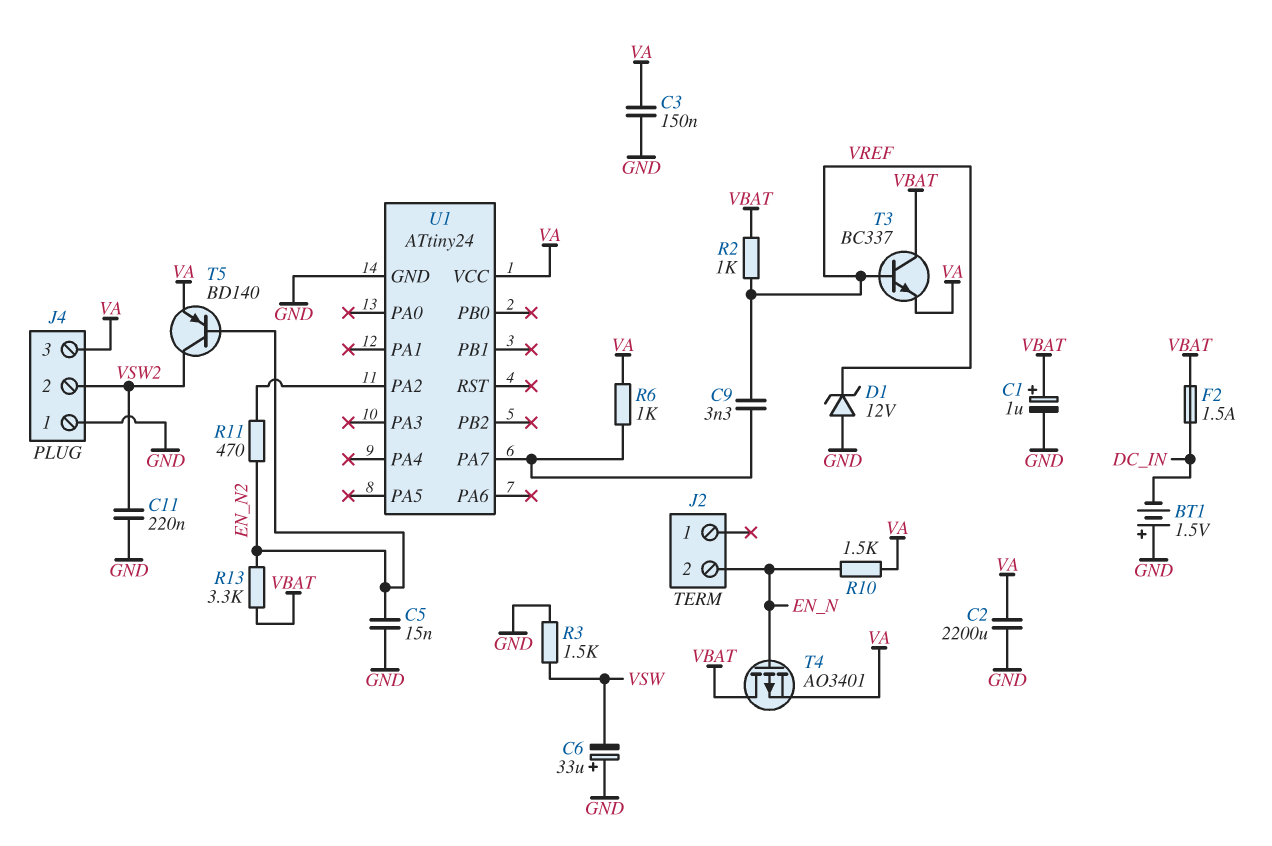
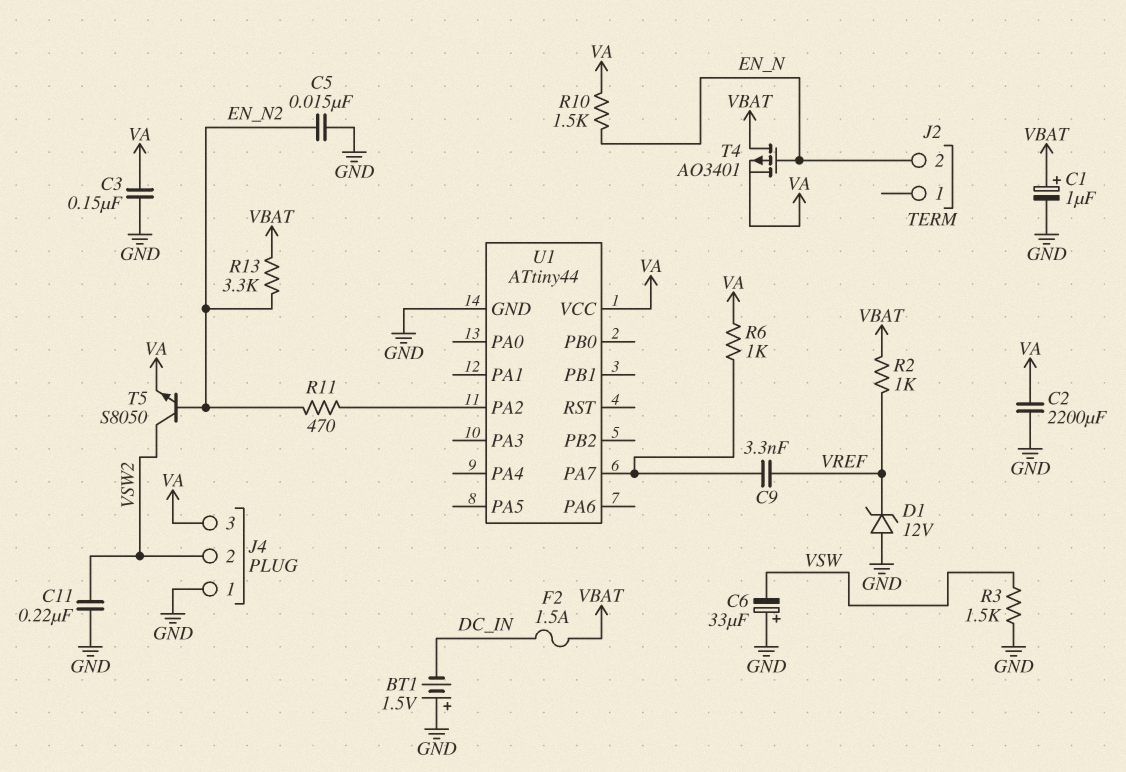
T3: NPN BC337 (B VREF, C VBAT, E VA) -> none
T5: PNP BD140 (B EN_N2, C VSW2, E VA) -> NPN S8050 (B EN_N2, C VSW2, E VA)
U1: ATtiny24 -> ATtiny44

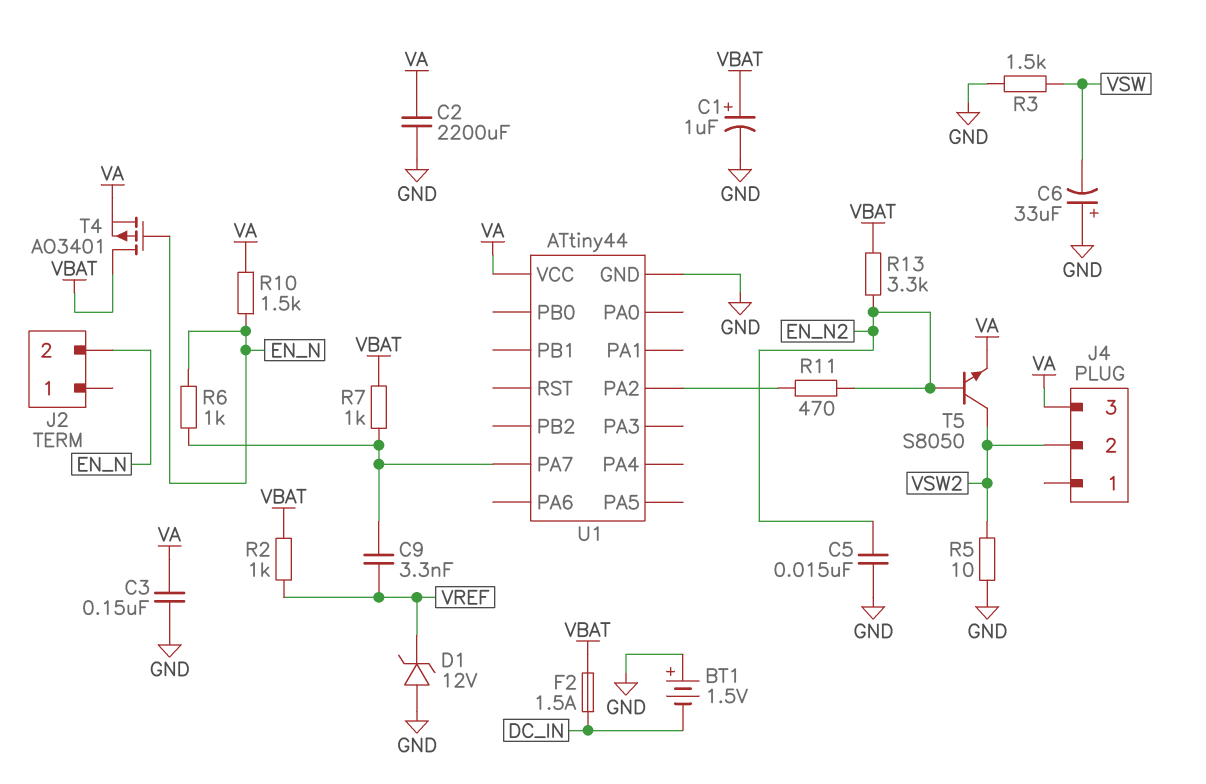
C11: 220nF (GND, VSW2) -> none
J4 pin 1: GND -> none
R5: none -> 10 (GND, VSW2)
R6: 1k (U1/PA7, VA) -> 1k (EN_N, U1/PA7)
R7: none -> 1k (U1/PA7, VBAT)

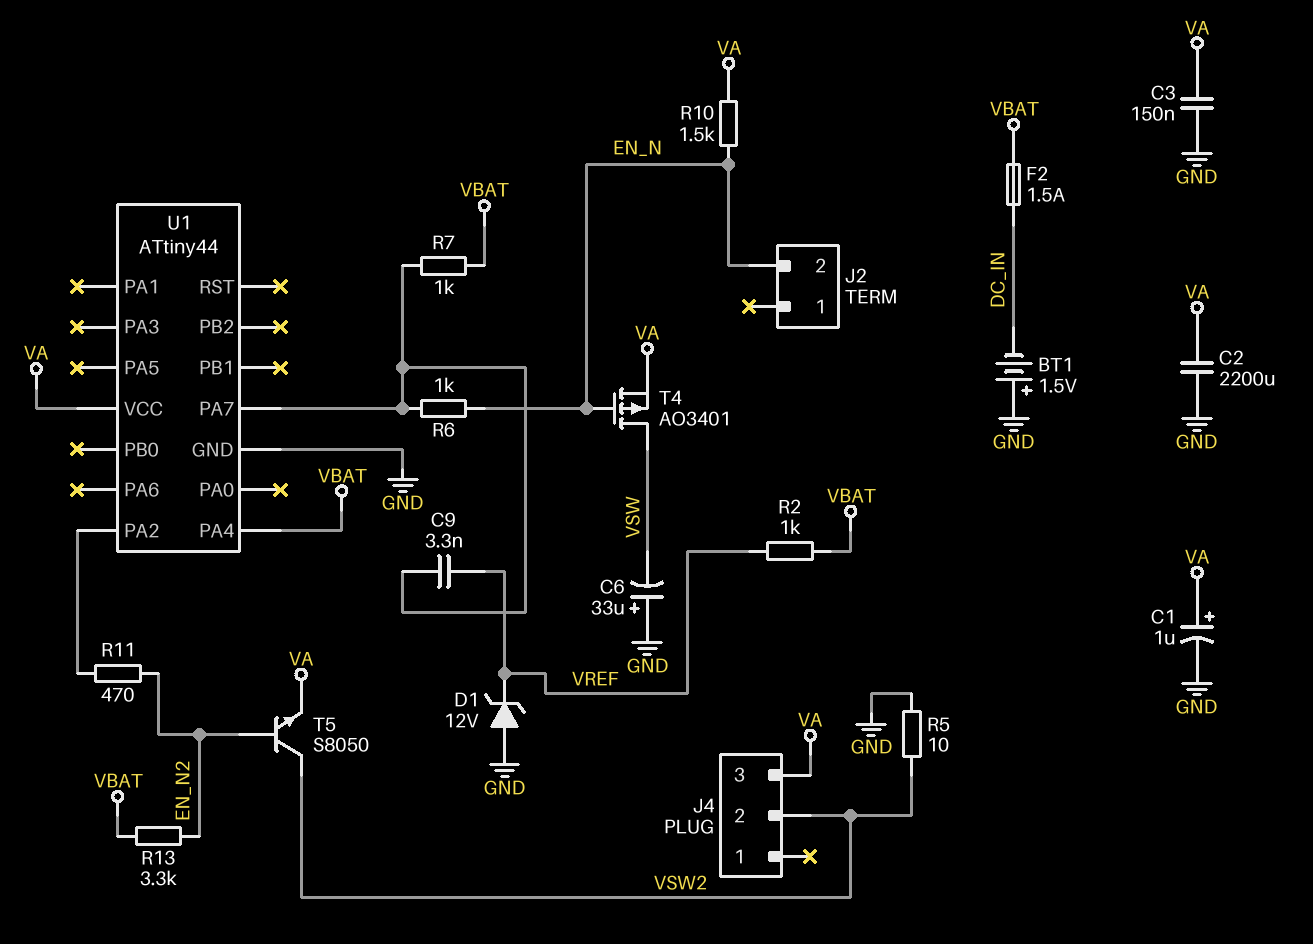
C1: 1uF (plus VBAT, minus GND) -> 1uF (plus VA, minus GND)
C5: 15nF (EN_N2, GND) -> none
R3: 1.5k (GND, VSW) -> none
T4: PMOS AO3401 (G EN_N, D VBAT, S VA) -> PMOS AO3401 (G EN_N, D VSW, S VA)
U1 pin PA4: none -> VBAT

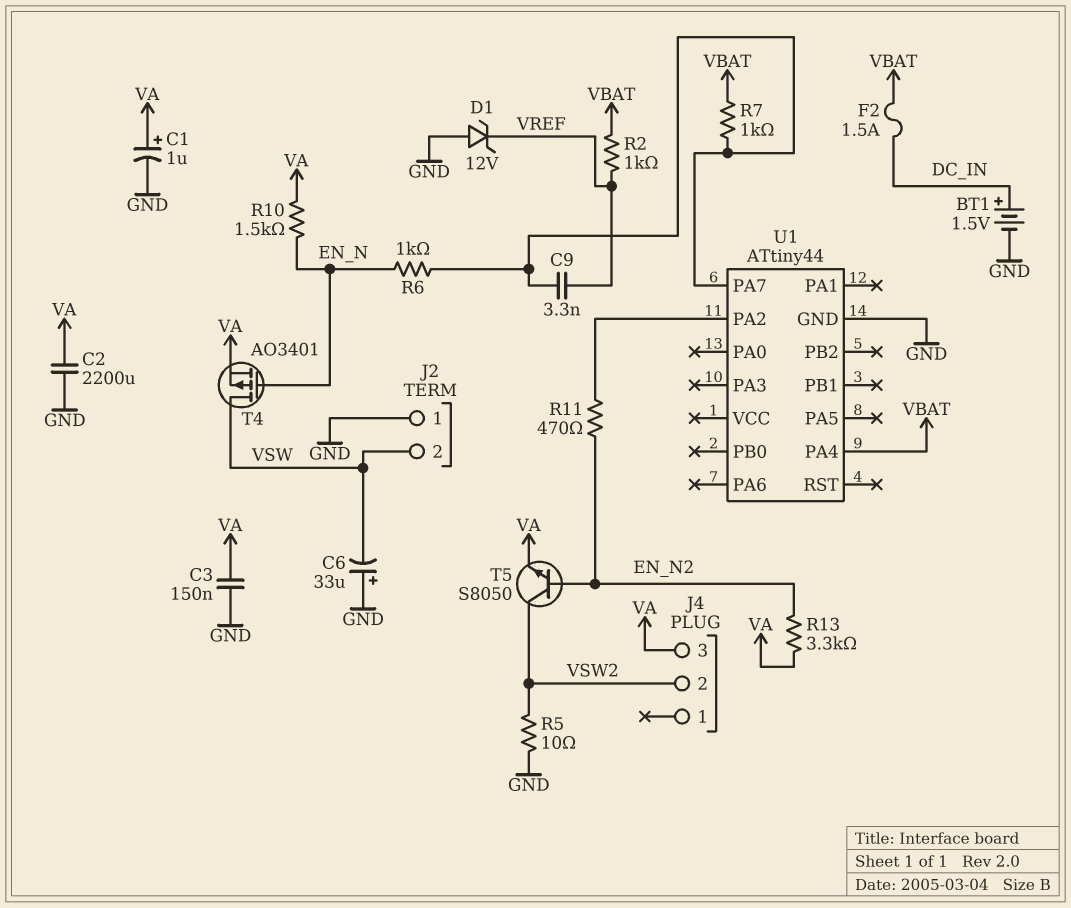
BT1: 1.5V (plus GND, minus DC_IN) -> 1.5V (plus DC_IN, minus GND)
J2 pin 1: none -> GND
J2 pin 2: EN_N -> VSW
R13: 3.3k (EN_N2, VBAT) -> 3.3k (EN_N2, VA)
U1 pin VCC: VA -> none

